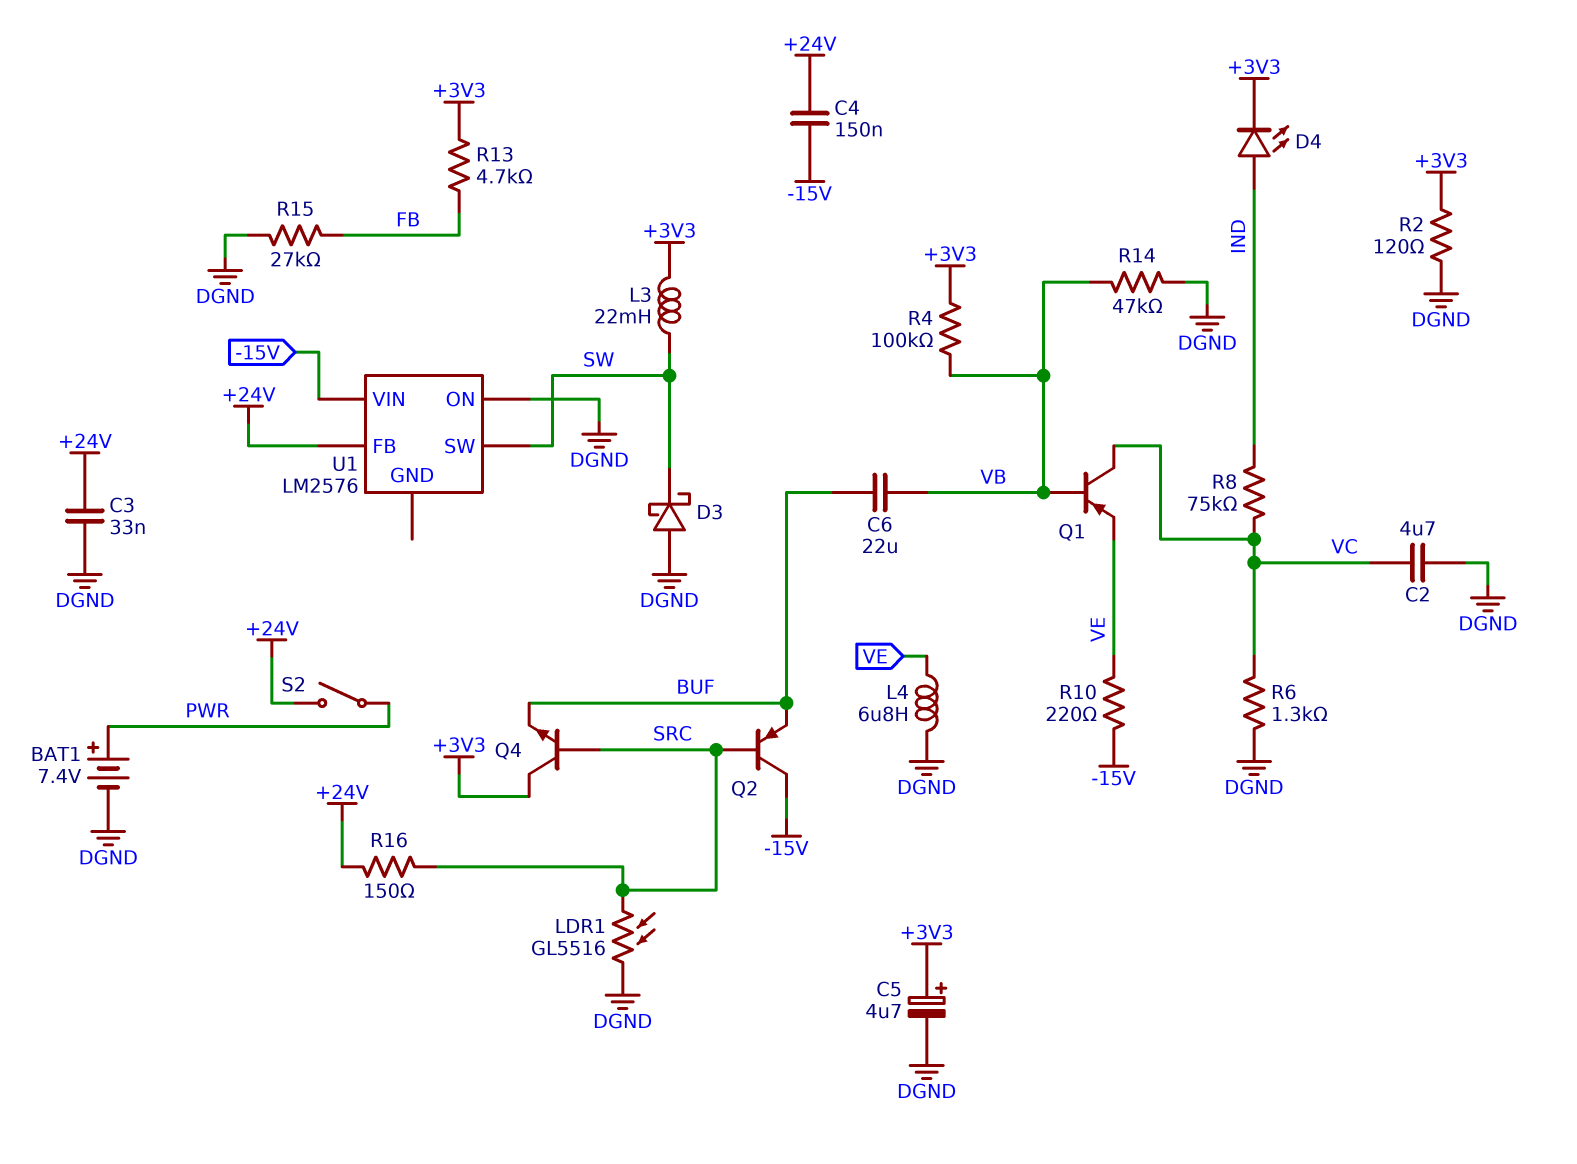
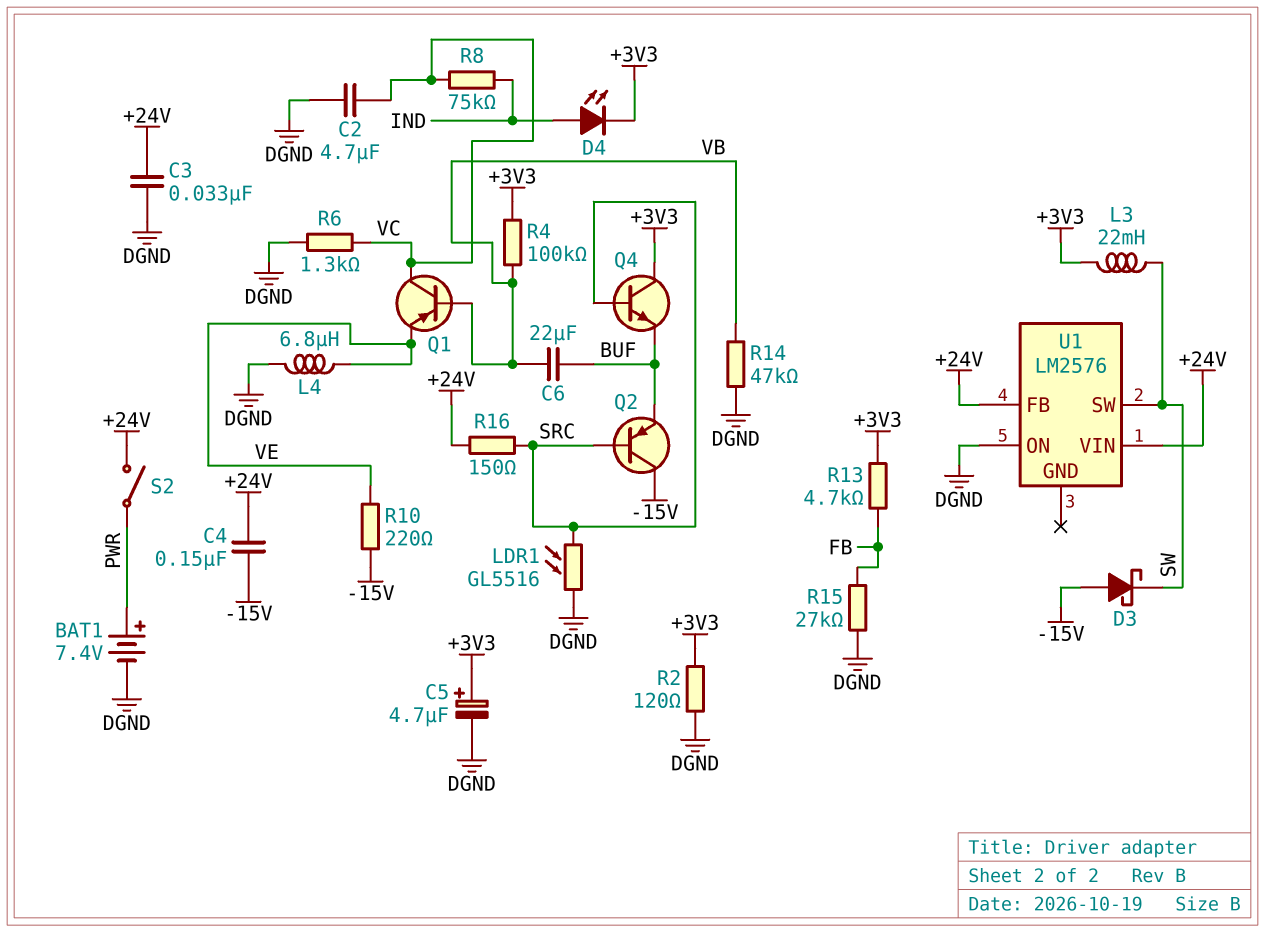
D3: schottky (A DGND, K SW) -> schottky (A -15V, K SW)
U1 pin VIN: -15V -> +24V

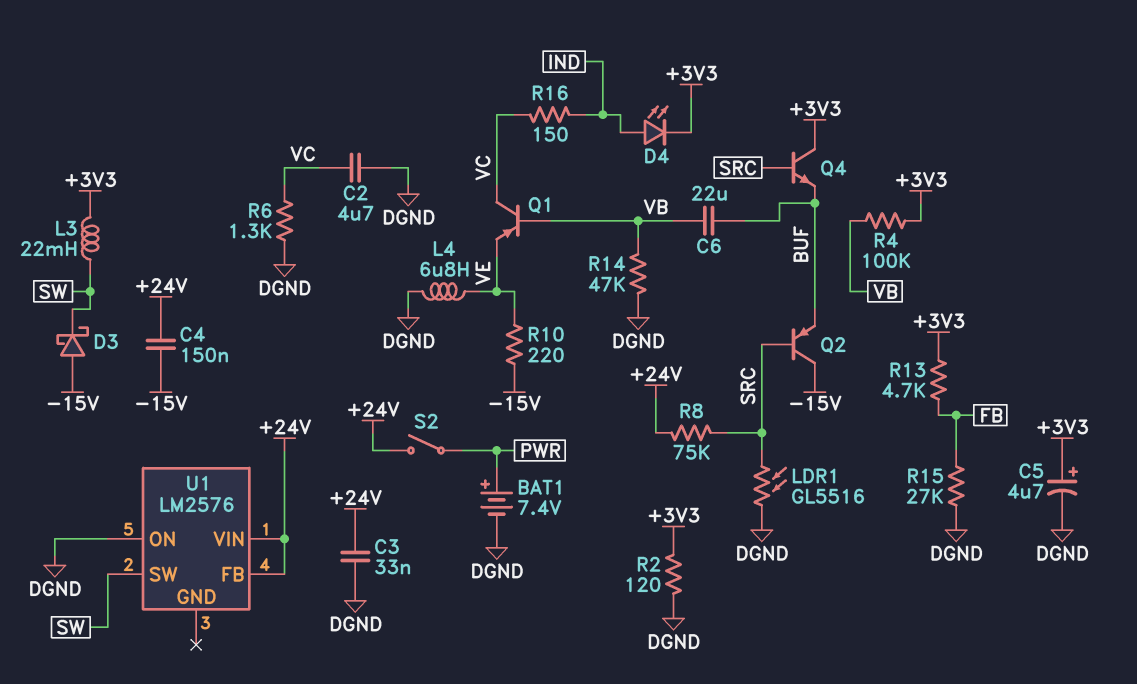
R8: 75k (IND, VC) -> 75k (+24V, SRC)
R16: 150 (+24V, SRC) -> 150 (IND, VC)

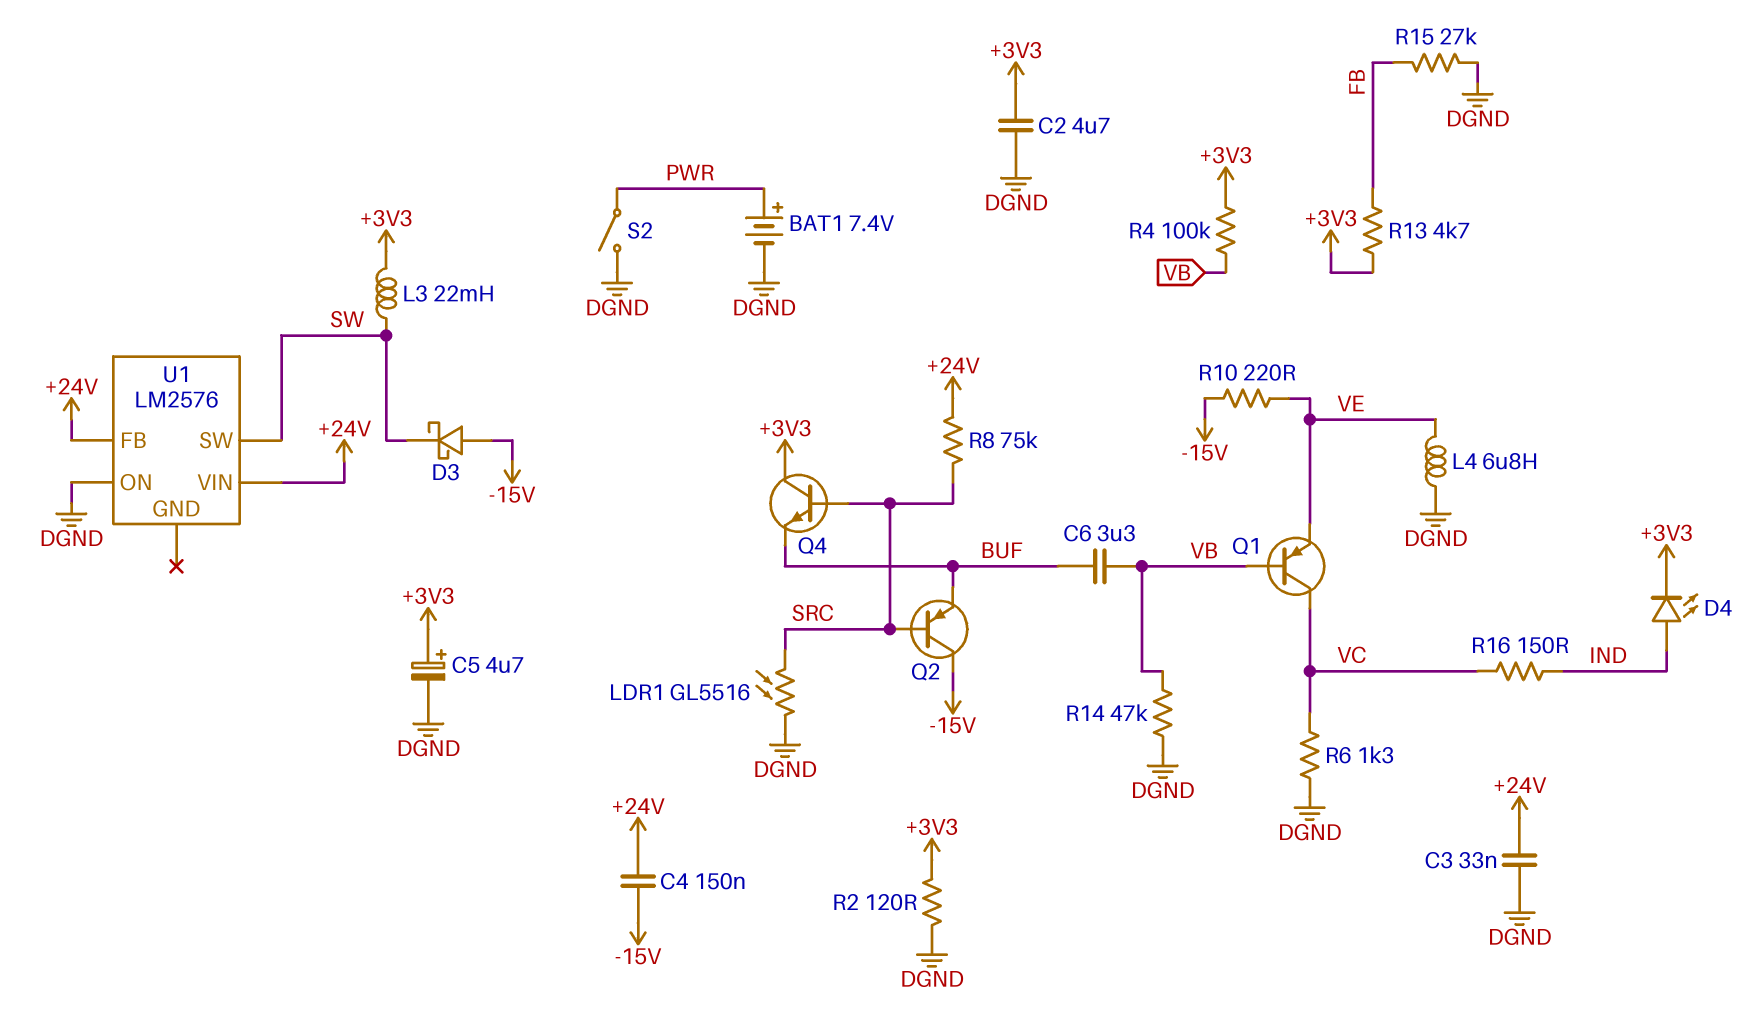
C2: 4.7uF (DGND, VC) -> 4.7uF (+3V3, DGND)
C6: 22uF (BUF, VB) -> 3.3uF (BUF, VB)
S2: switch (+24V, PWR) -> switch (DGND, PWR)

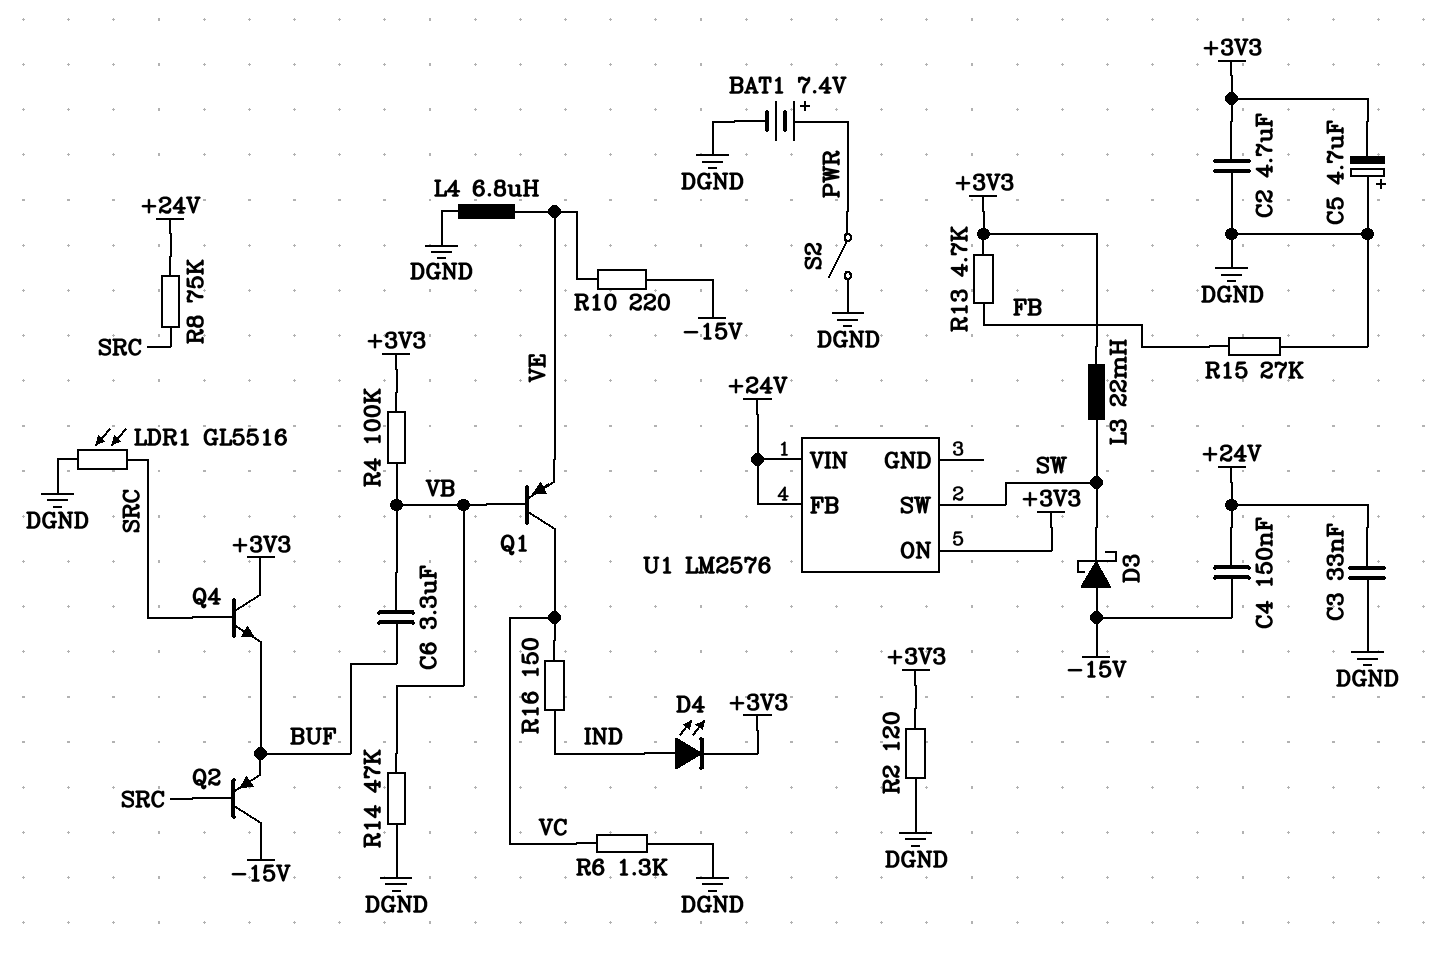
C5: 4.7uF (plus +3V3, minus DGND) -> 4.7uF (plus DGND, minus +3V3)
U1 pin ON: DGND -> +3V3

